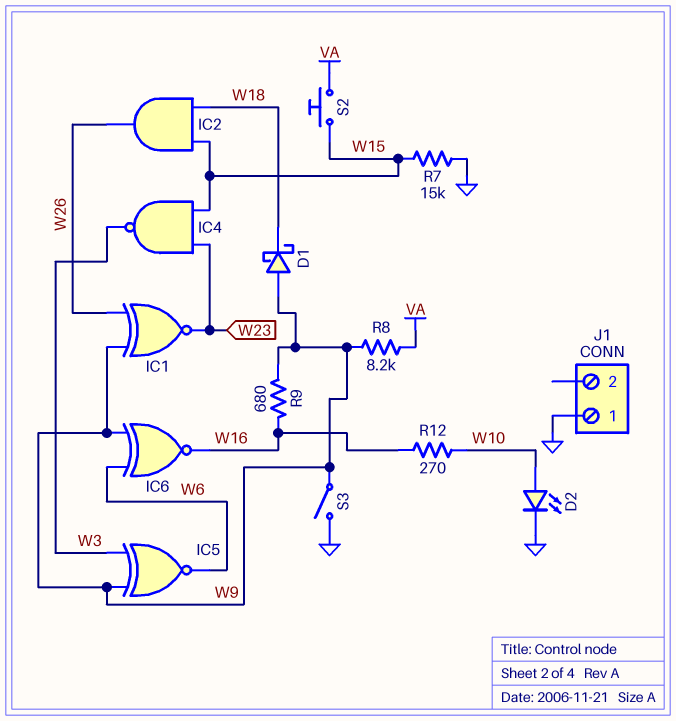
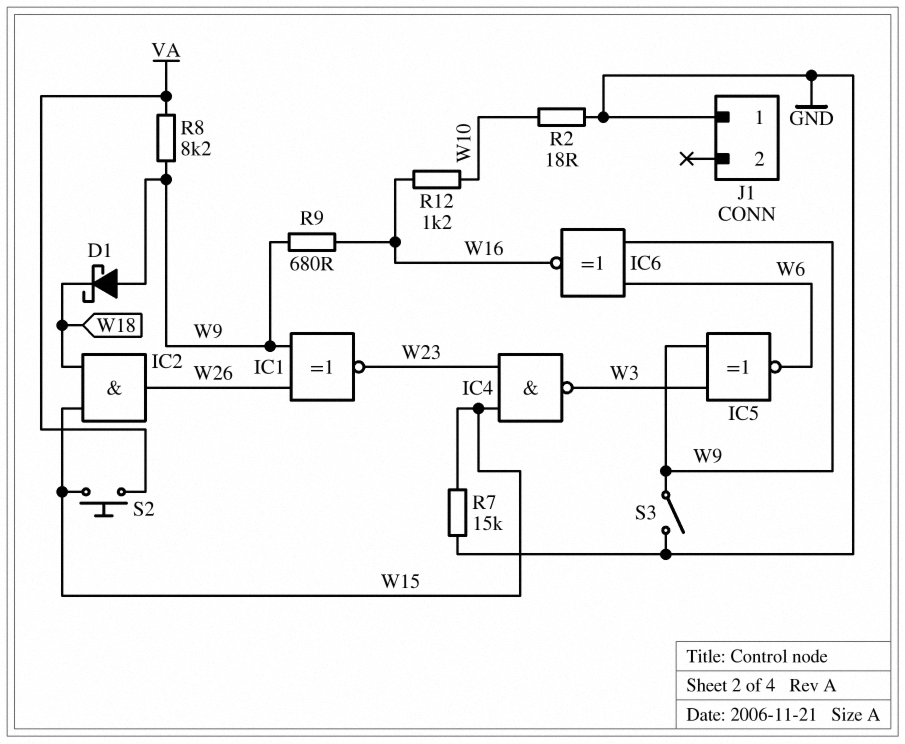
D2: LED (A W10, K GND) -> none
R2: none -> 18 (GND, W10)
R12: 270 (W10, W16) -> 1.2k (W10, W16)

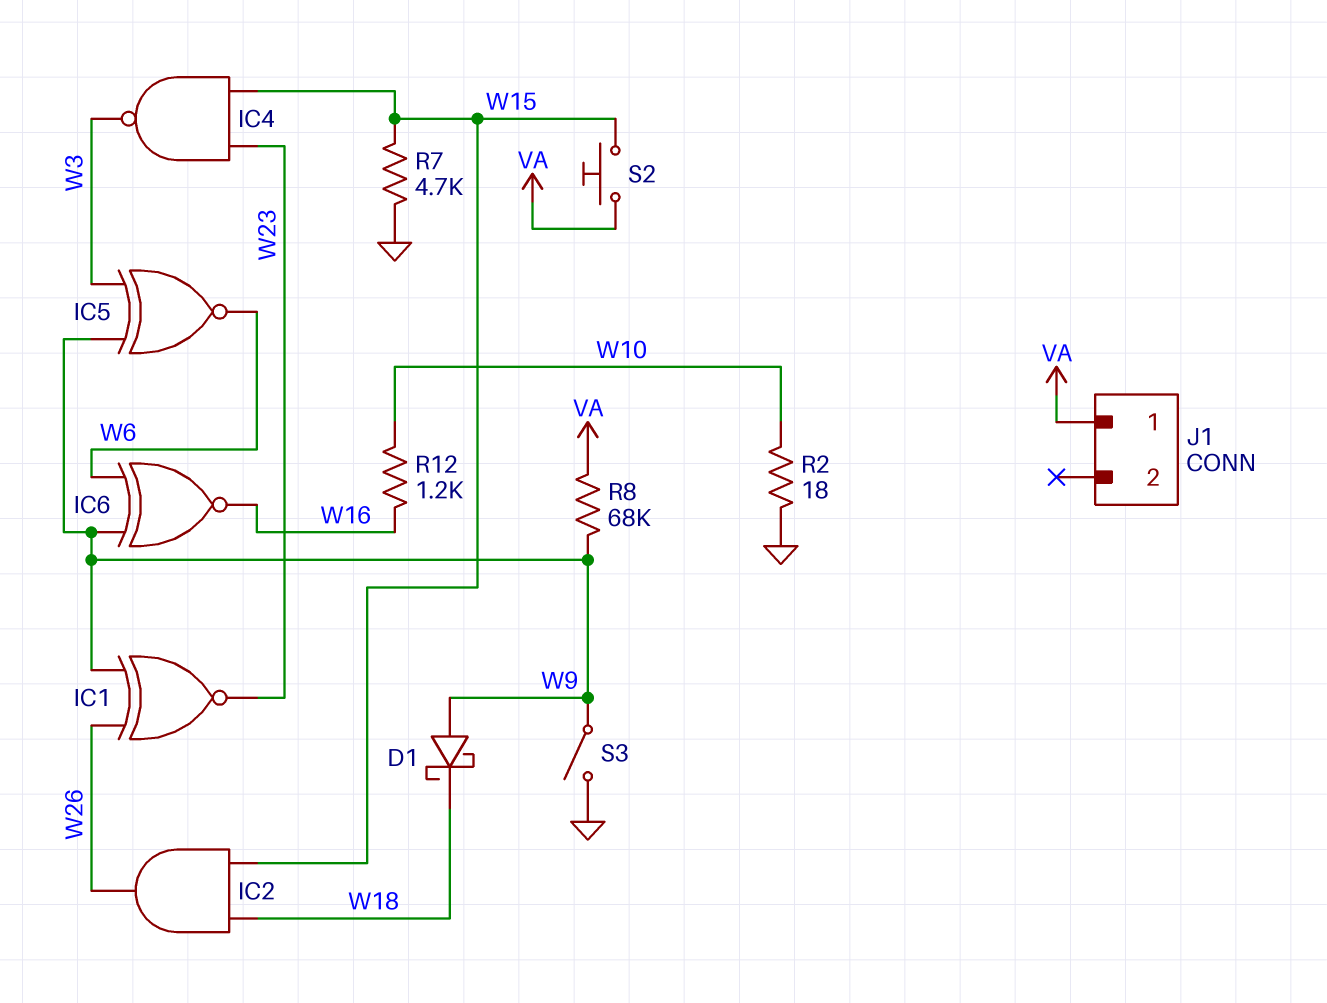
J1 pin 1: GND -> VA
R7: 15k (GND, W15) -> 4.7k (GND, W15)
R8: 8.2k (VA, W9) -> 68k (VA, W9)
R9: 680 (W9, W16) -> none

